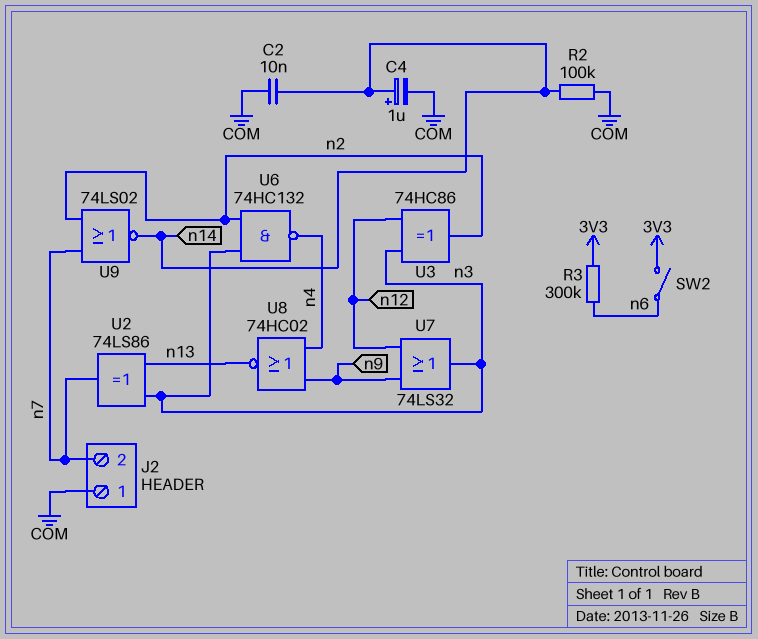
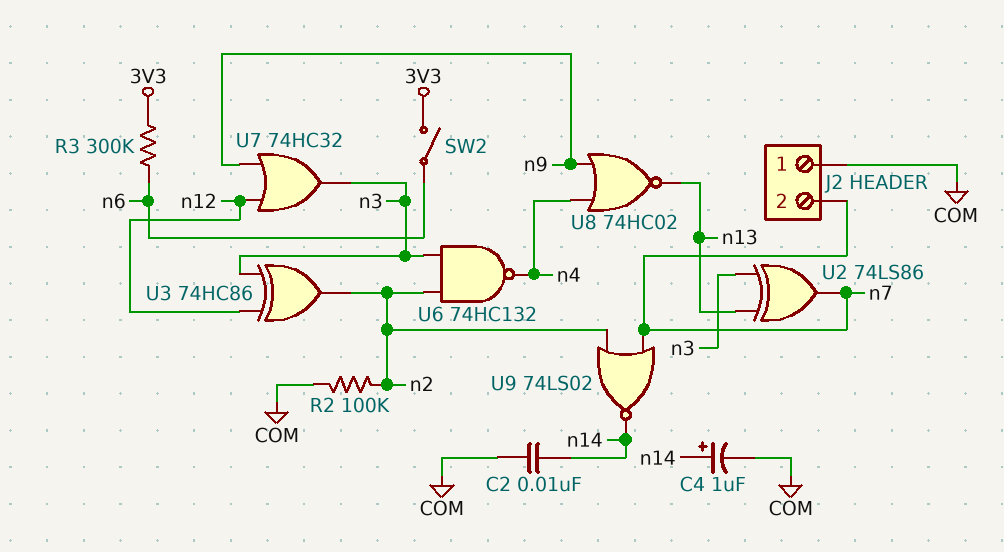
R2: 100k (COM, n14) -> 100k (COM, n2)
U7: OR 74LS32 (in n9, in n12, out n3) -> OR 74HC32 (in n9, in n12, out n3)

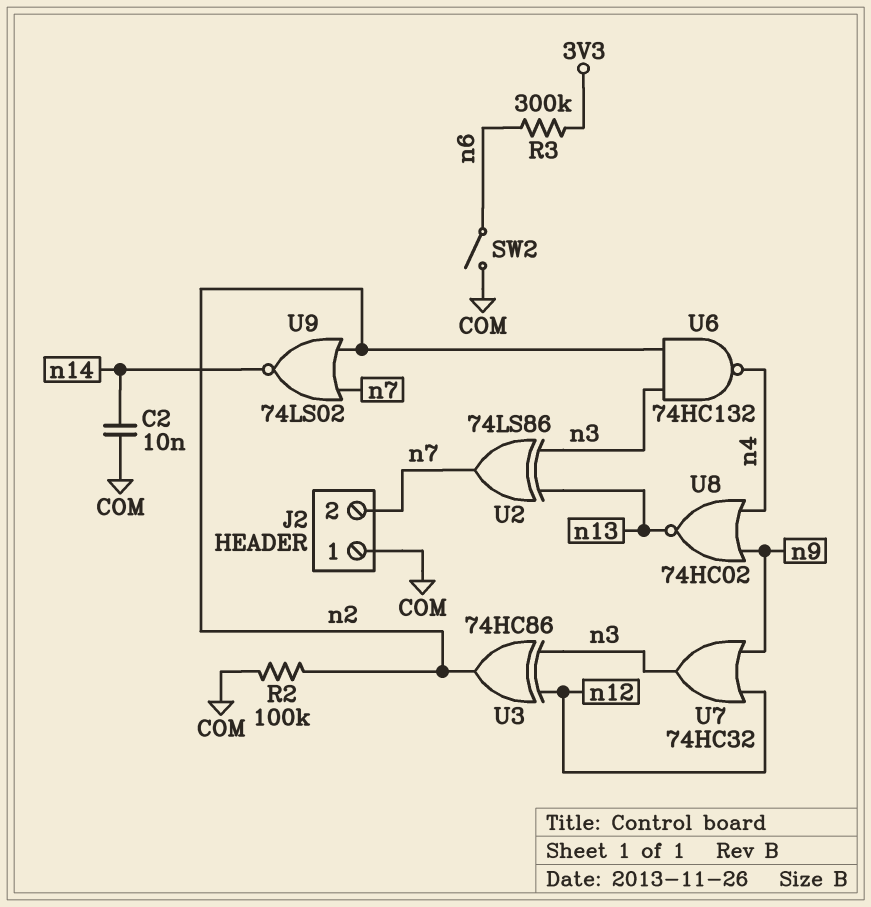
C4: 1uF (plus n14, minus COM) -> none
SW2: switch (3V3, n6) -> switch (COM, n6)

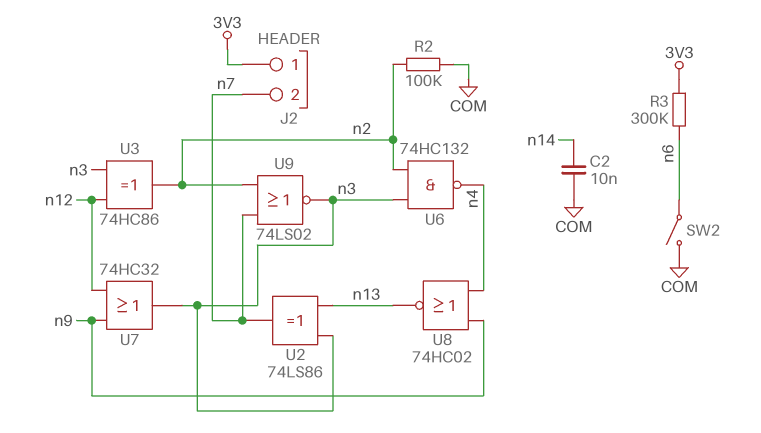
J2 pin 1: COM -> 3V3
U9: NOR 74LS02 (in n2, in n7, out n14) -> NOR 74LS02 (in n2, in n7, out n3)

